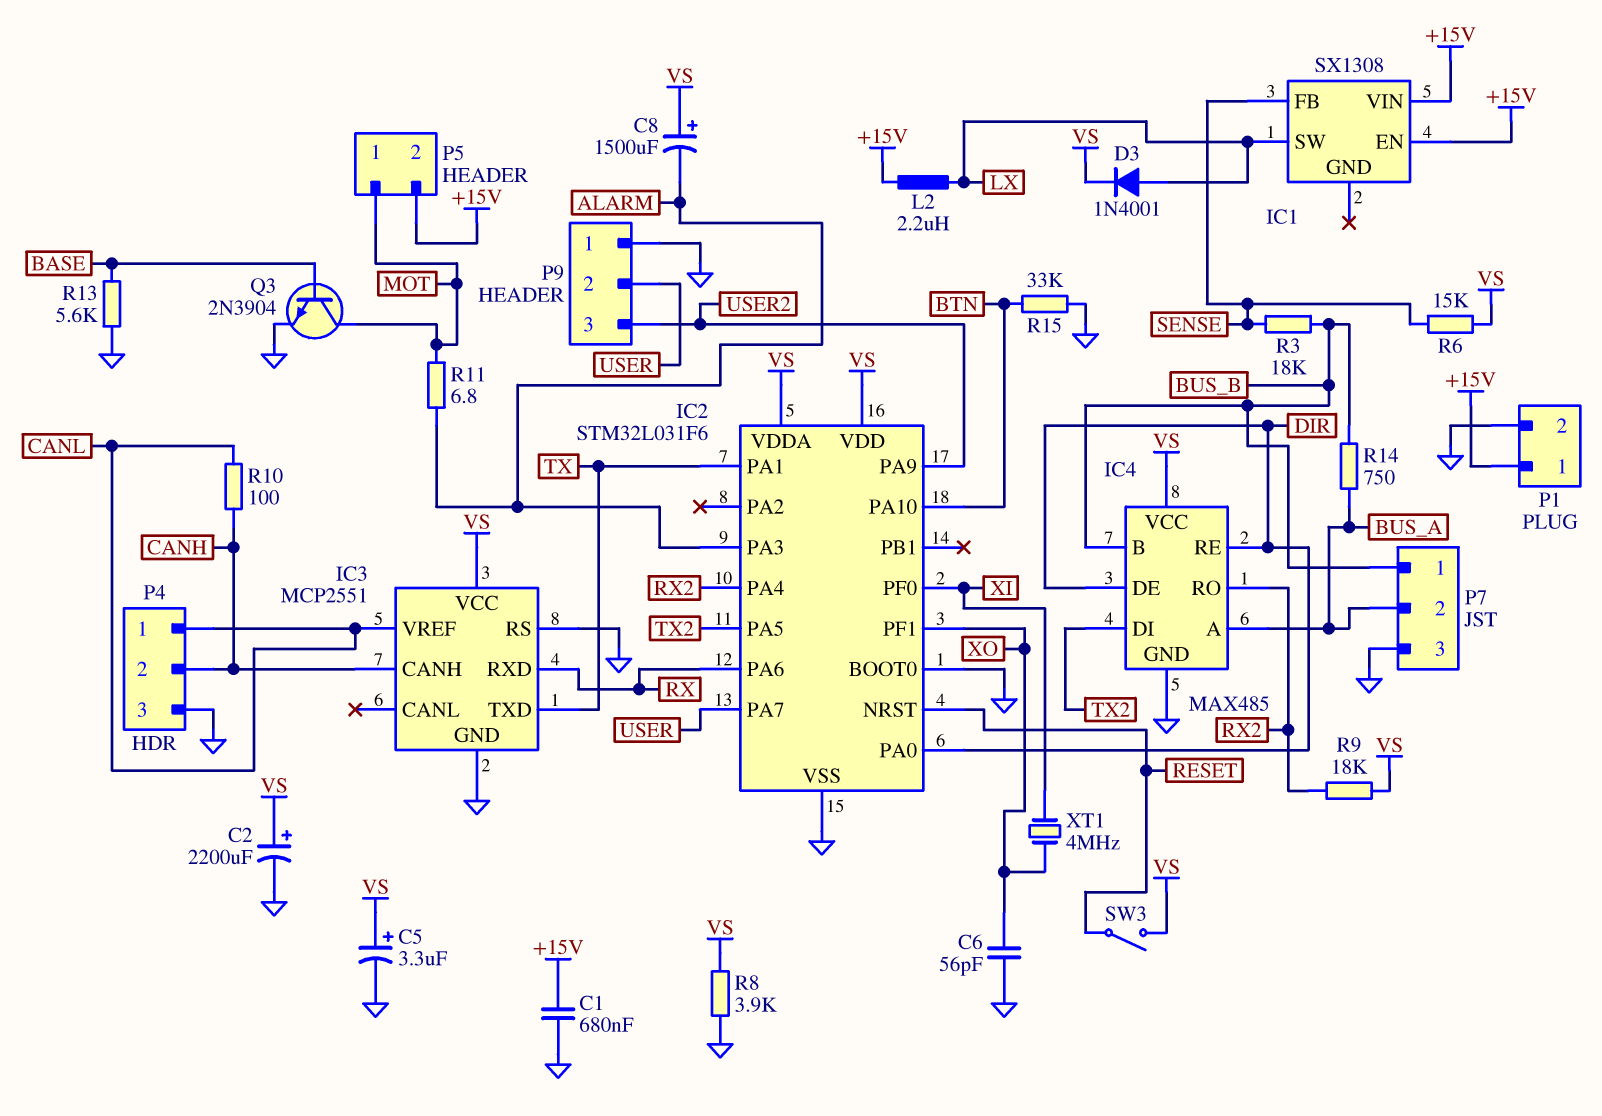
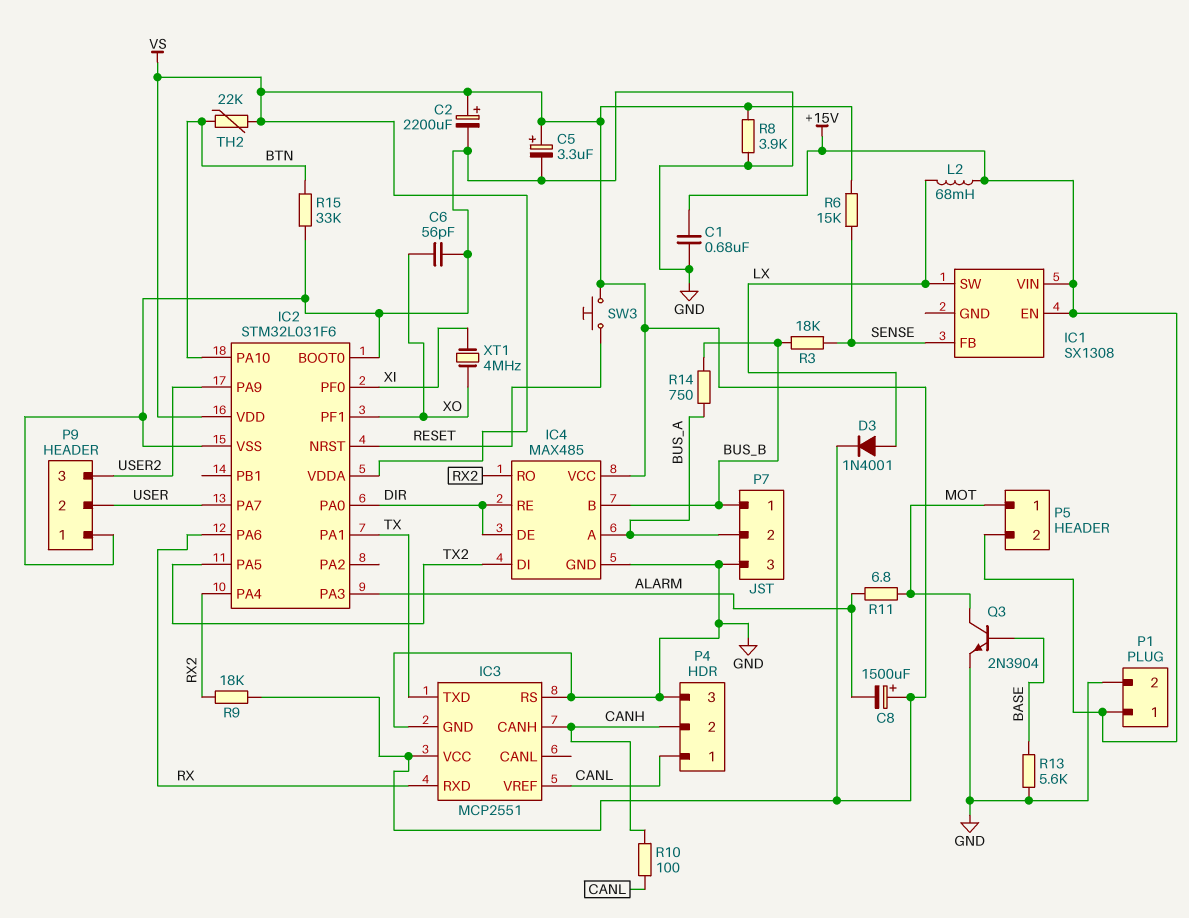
L2: 2.2uH (+15V, LX) -> 68mH (+15V, LX)
SW3: switch (RESET, VS) -> button (RESET, VS)
TH2: none -> 22k (BTN, VS)

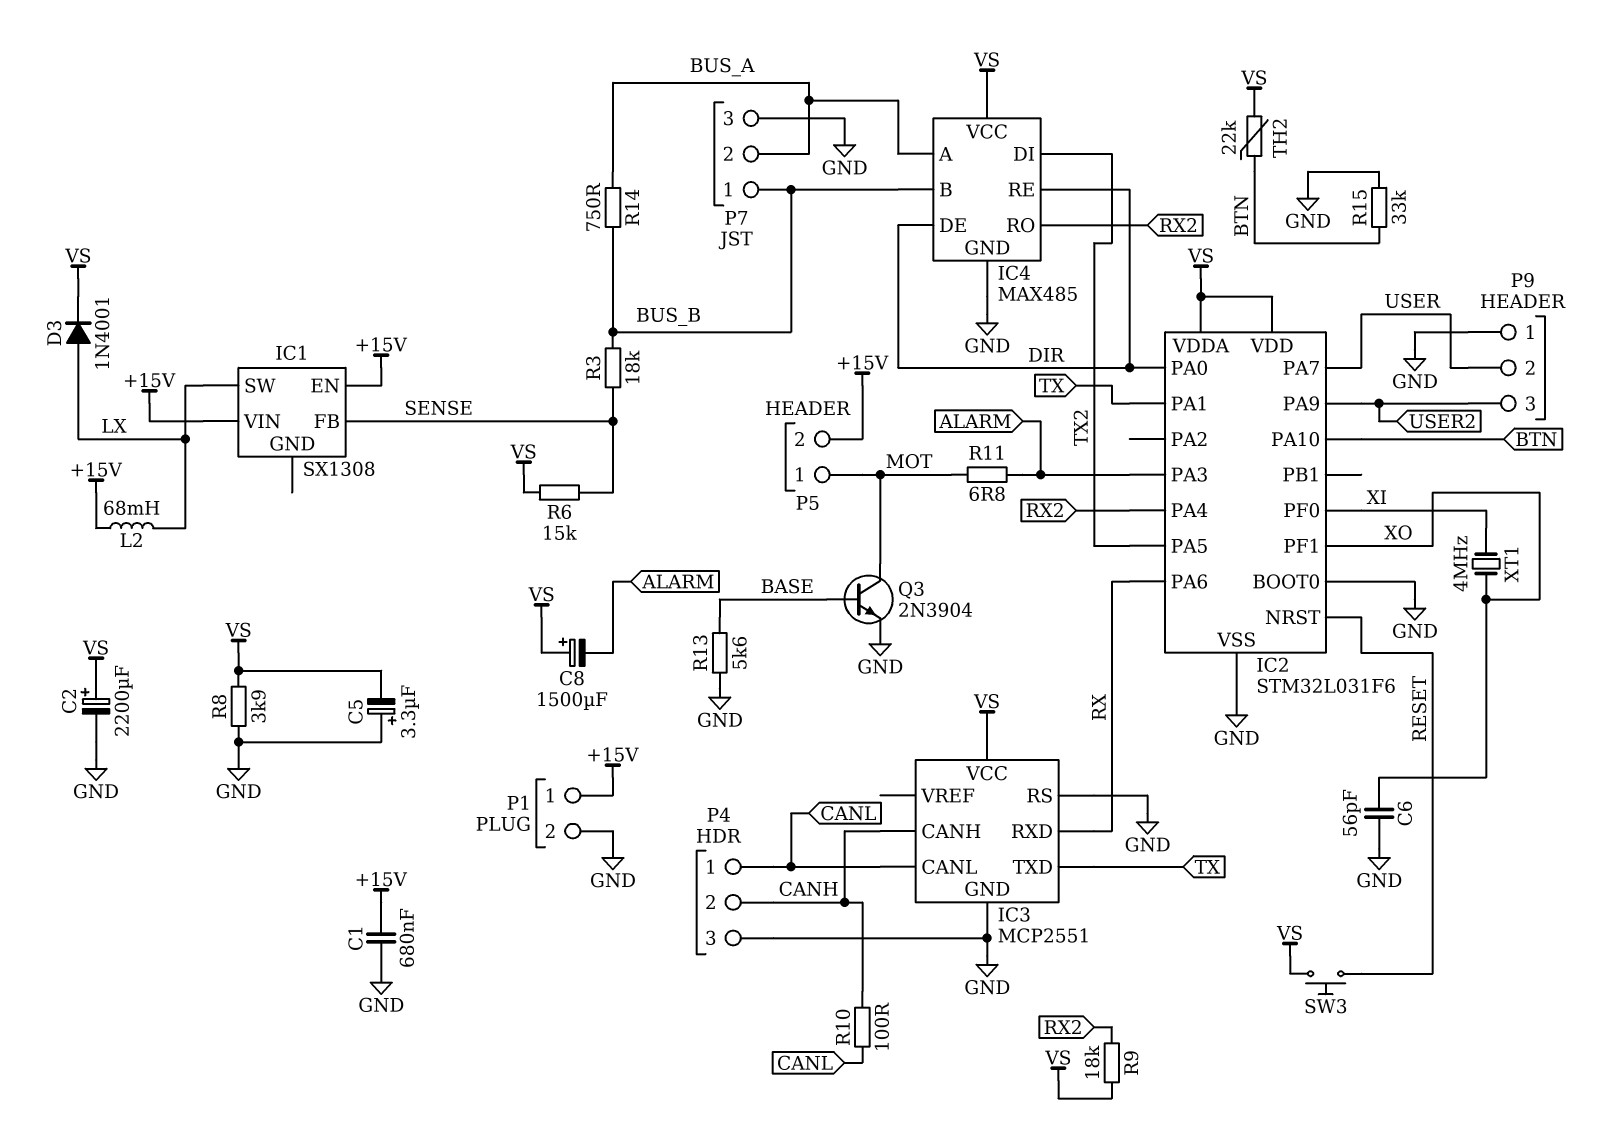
C5: 3.3uF (plus VS, minus GND) -> 3.3uF (plus GND, minus VS)
IC3 pin CANL: none -> CANL
IC3 pin VREF: CANL -> none

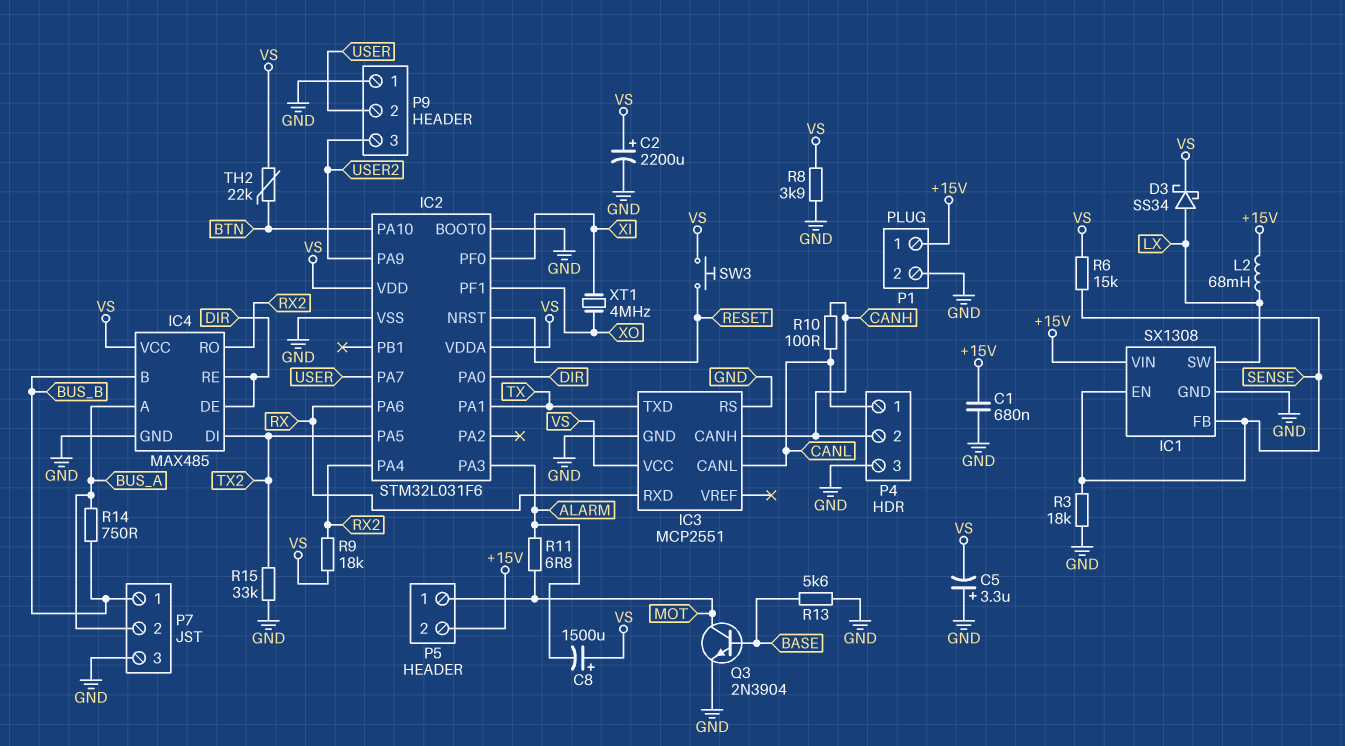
C6: 56pF (GND, XO) -> none
D3: diode 1N4001 (A LX, K VS) -> schottky SS34 (A LX, K VS)
IC1 pin EN: +15V -> SENSE
IC1 pin GND: none -> GND
R3: 18k (BUS_B, SENSE) -> 18k (GND, SENSE)
R15: 33k (BTN, GND) -> 33k (GND, TX2)

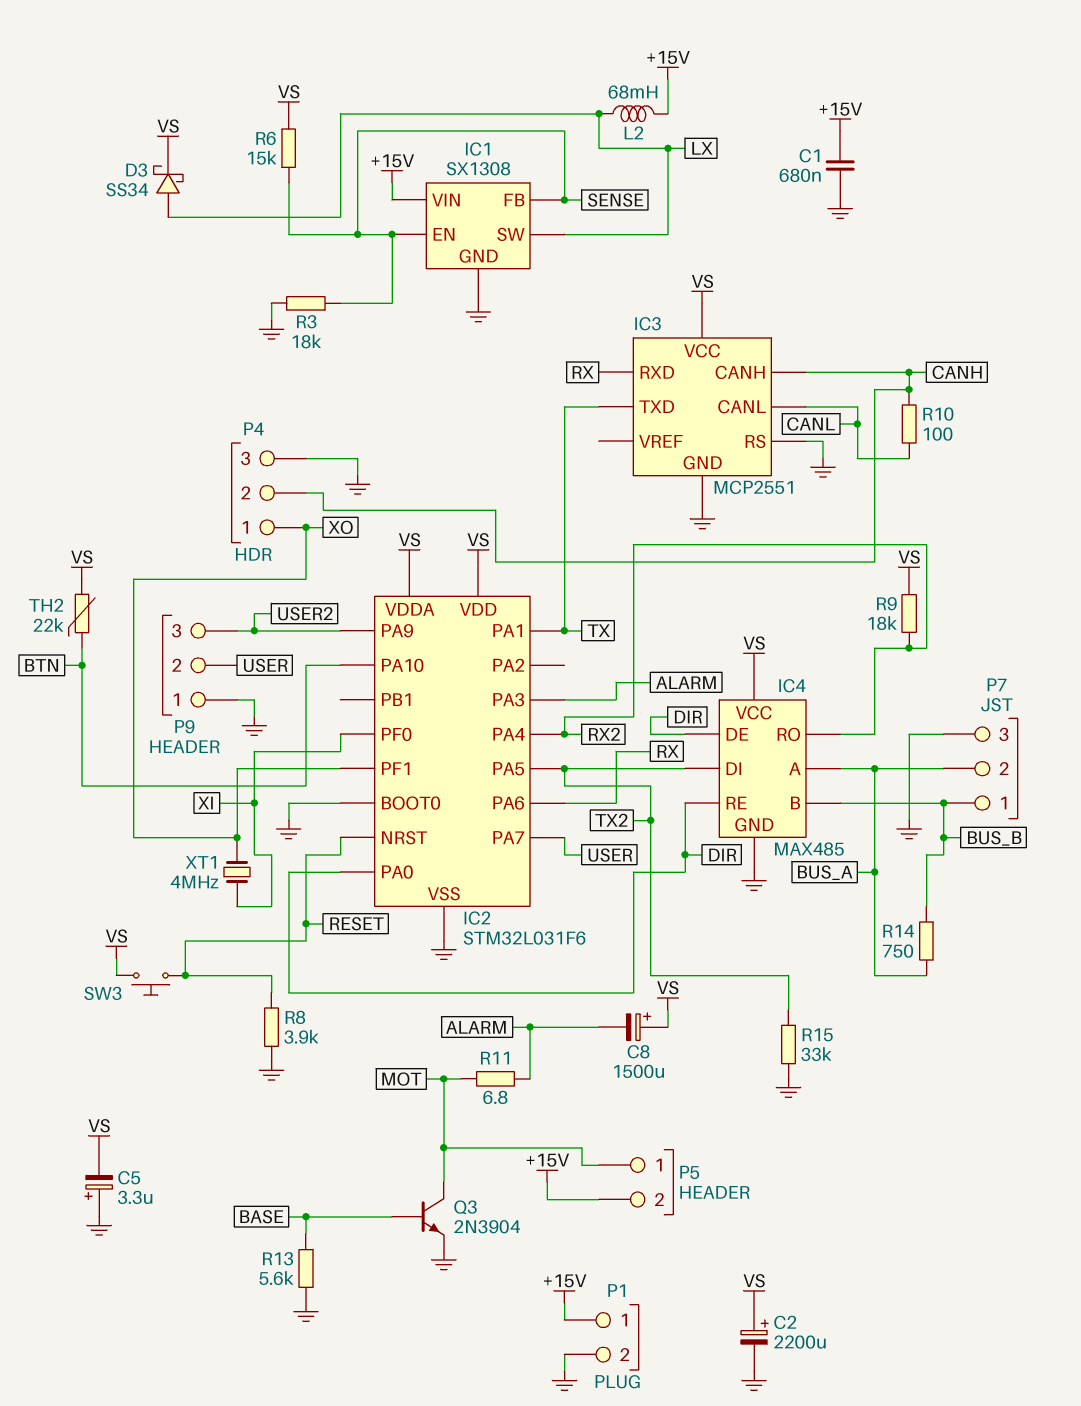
P4 pin 1: CANL -> XO
R8: 3.9k (GND, VS) -> 3.9k (GND, RESET)

